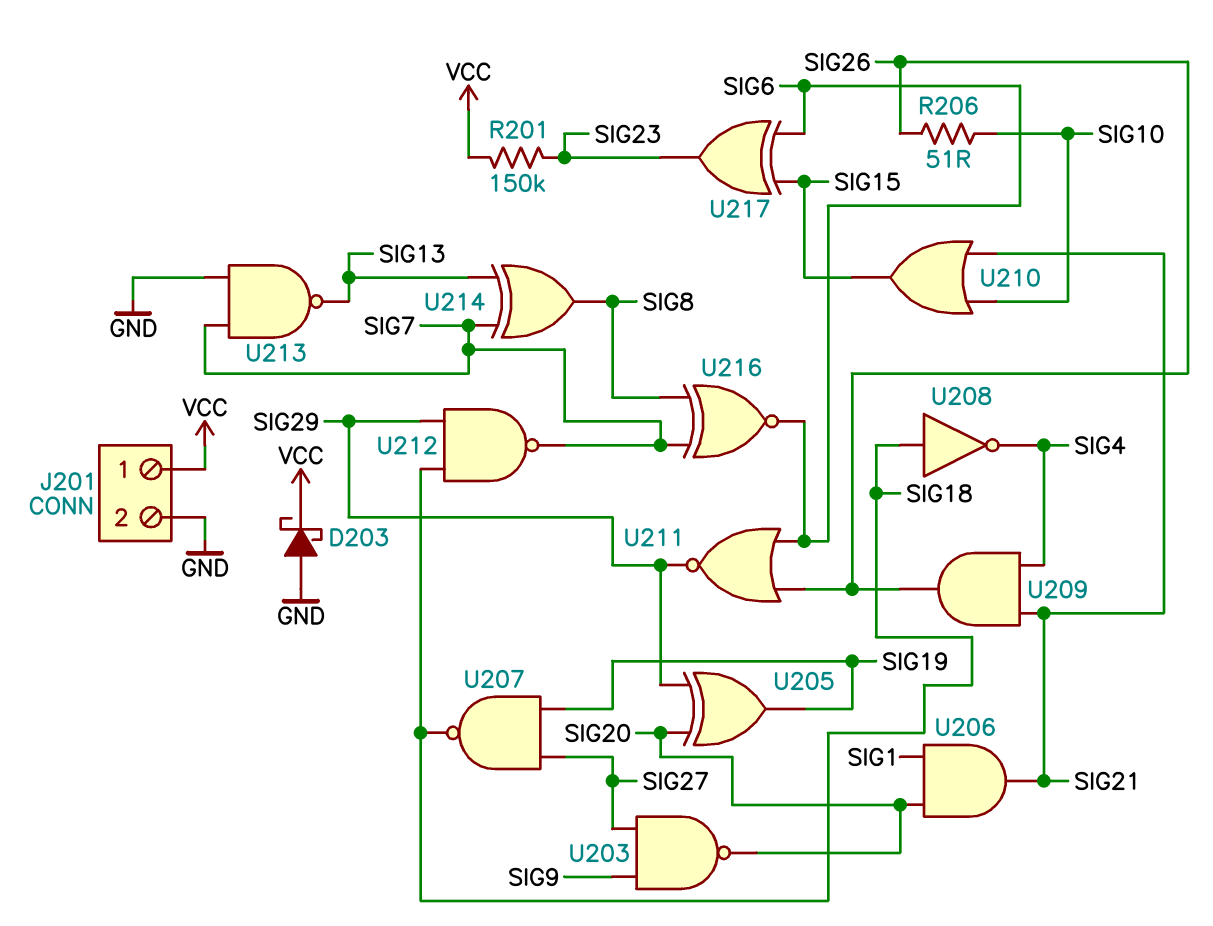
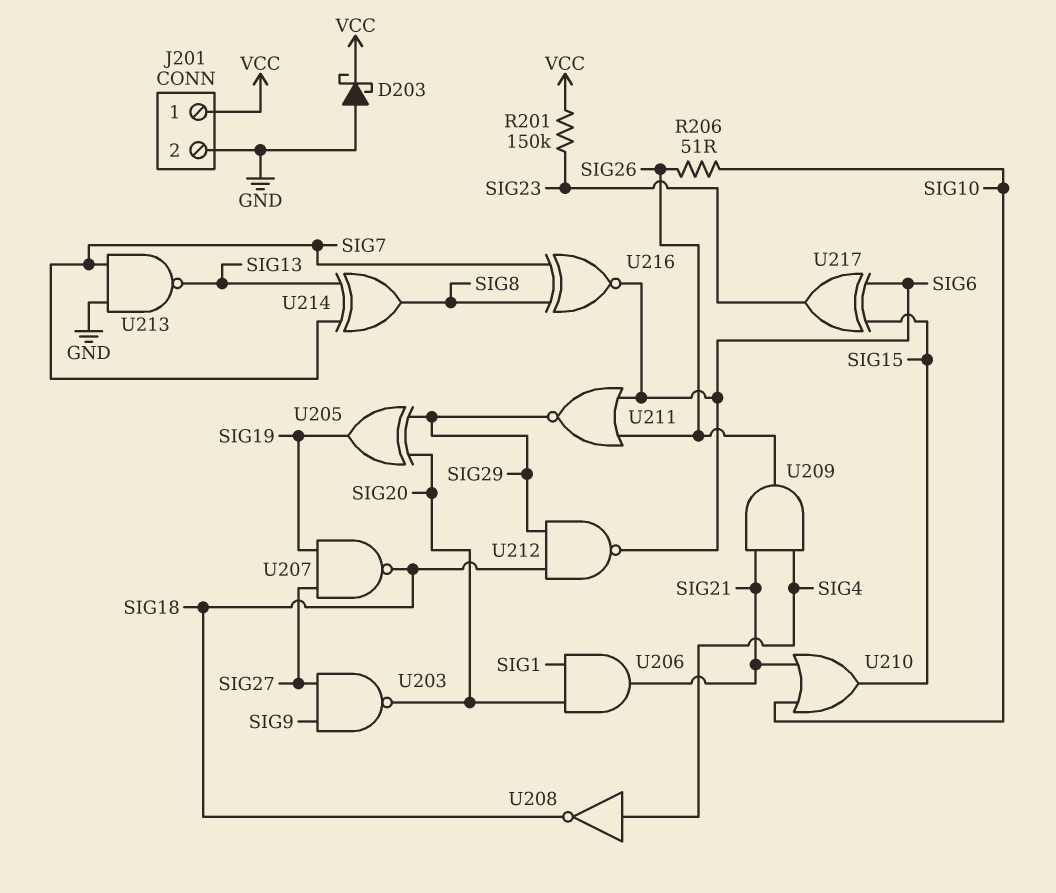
U208: NOT (in SIG18, out SIG4) -> NOT (in SIG4, out SIG18)
U212: NAND (in SIG18, in SIG29, out SIG7) -> NAND (in SIG18, in SIG29, out SIG6)

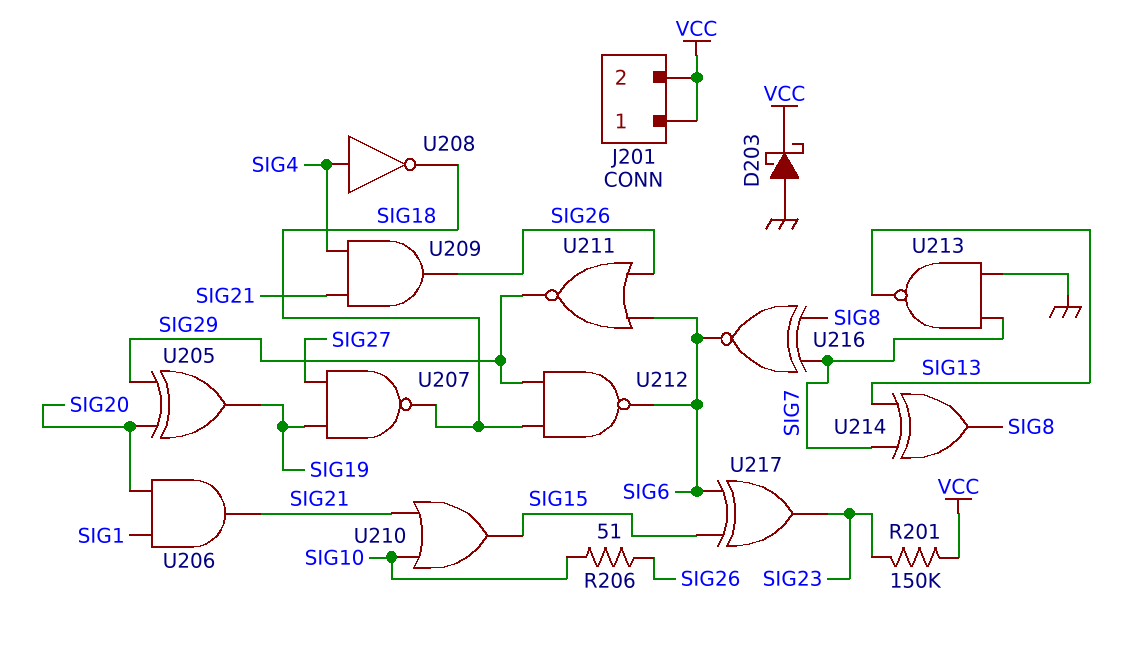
J201 pin 2: GND -> VCC
U203: NAND (in SIG9, in SIG27, out SIG20) -> none

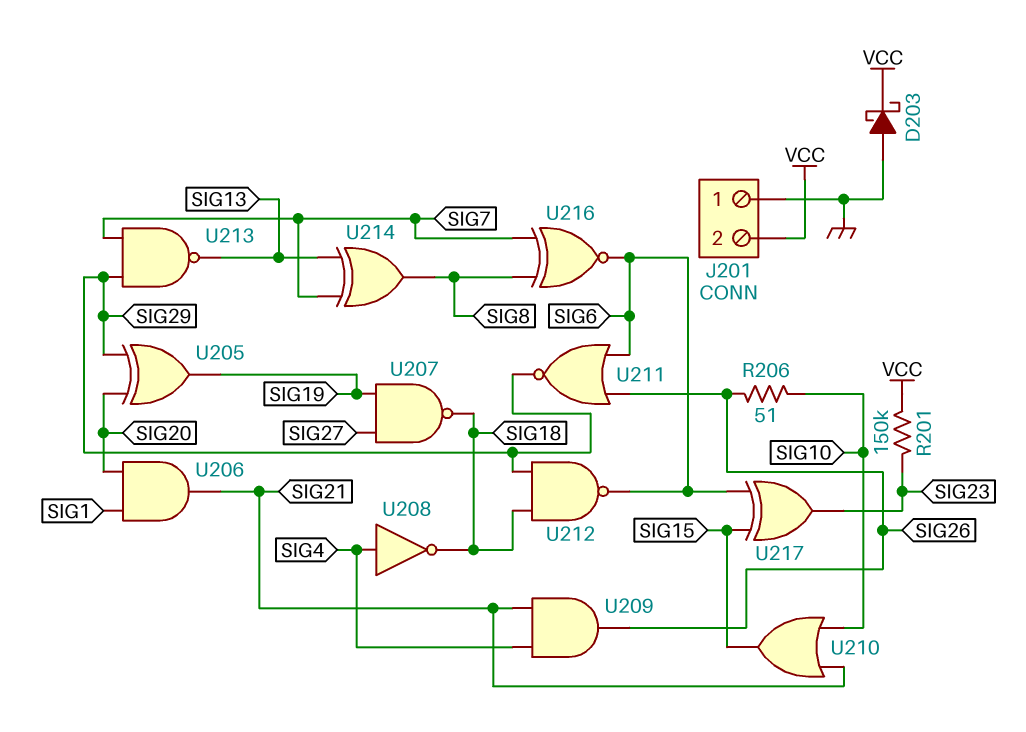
J201 pin 1: VCC -> GND
U213: NAND (in GND, in SIG7, out SIG13) -> NAND (in SIG7, in SIG29, out SIG13)

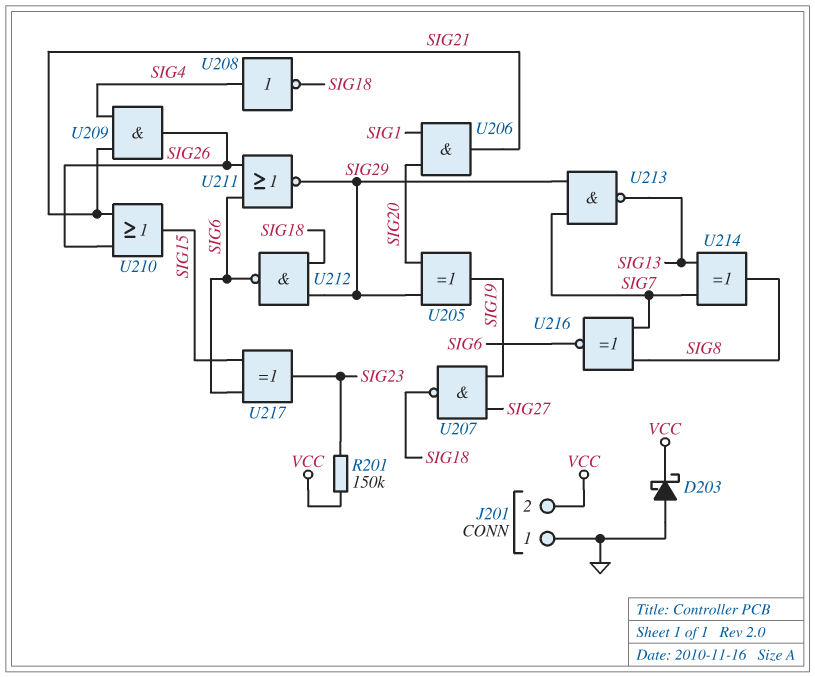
R206: 51 (SIG10, SIG26) -> none
U210: OR (in SIG10, in SIG21, out SIG15) -> OR (in SIG21, in SIG26, out SIG15)

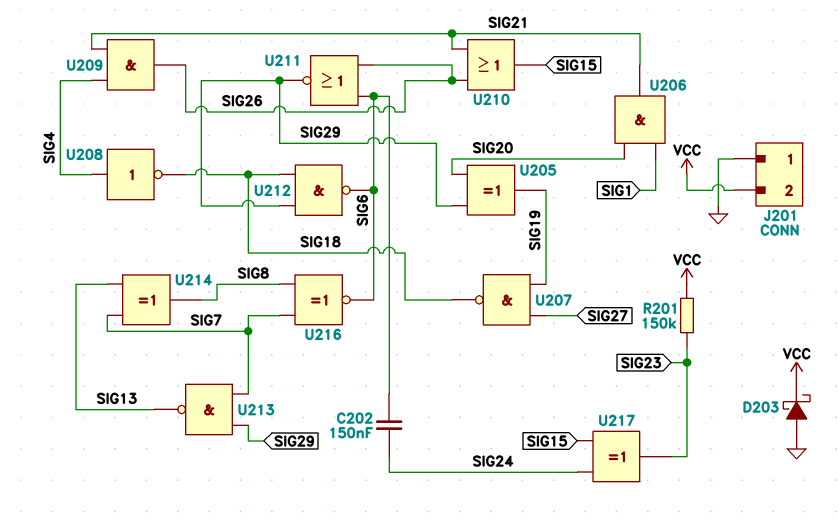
C202: none -> 150nF (SIG6, SIG24)
U217: XOR (in SIG6, in SIG15, out SIG23) -> XOR (in SIG15, in SIG24, out SIG23)

